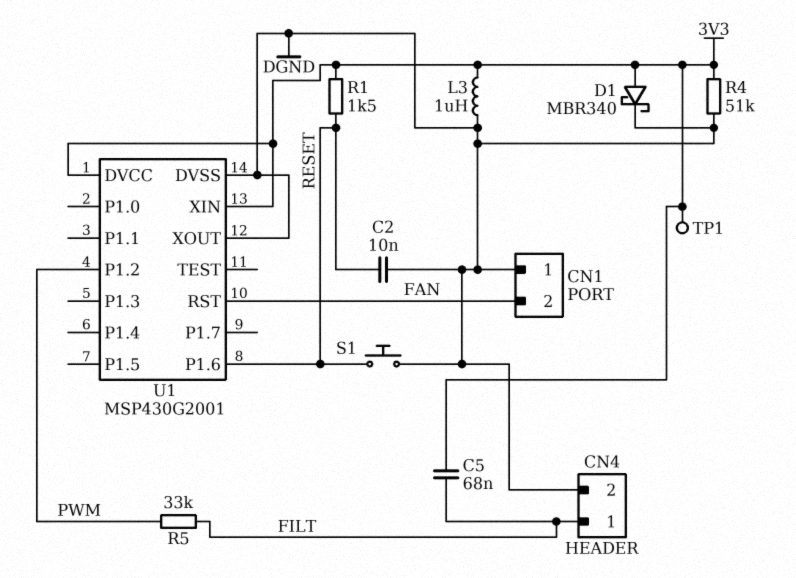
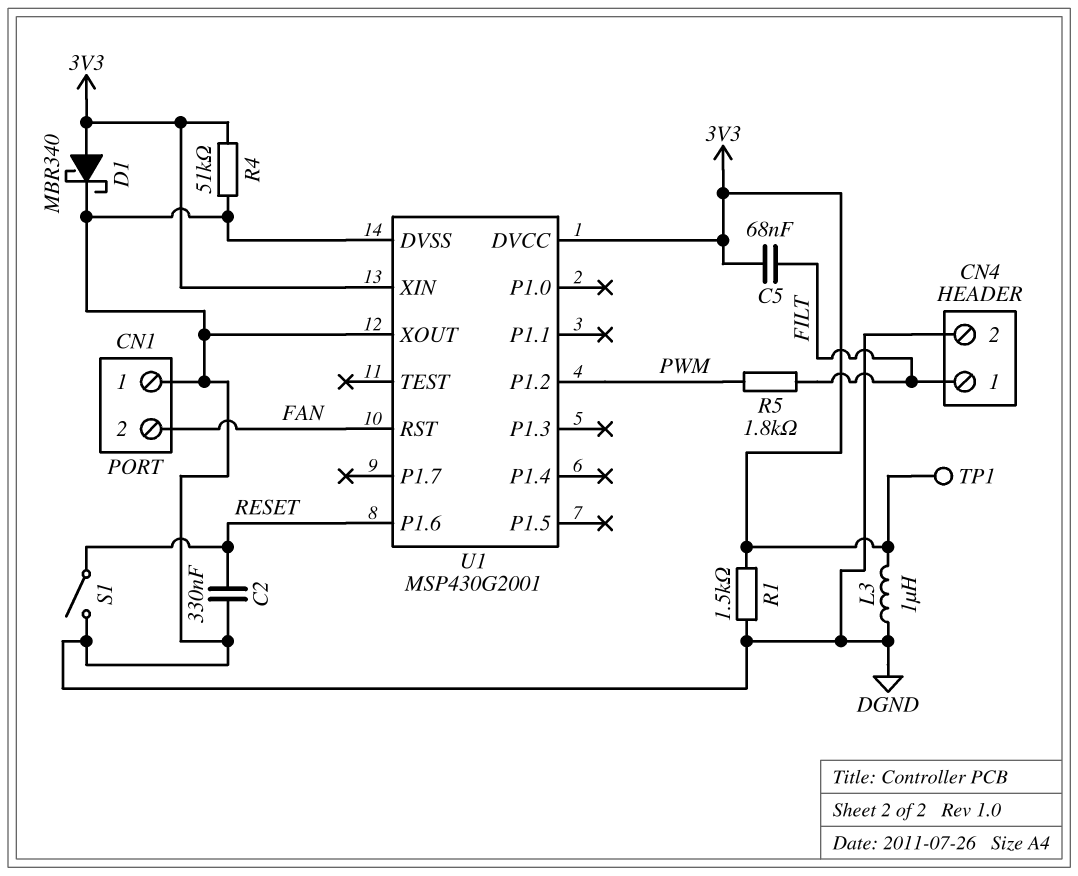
C2: 10nF (DGND, RESET) -> 330nF (DGND, RESET)
R1: 1.5k (3V3, RESET) -> 1.5k (3V3, DGND)
R5: 33k (FILT, PWM) -> 1.8k (FILT, PWM)
S1: button (DGND, RESET) -> switch (DGND, RESET)

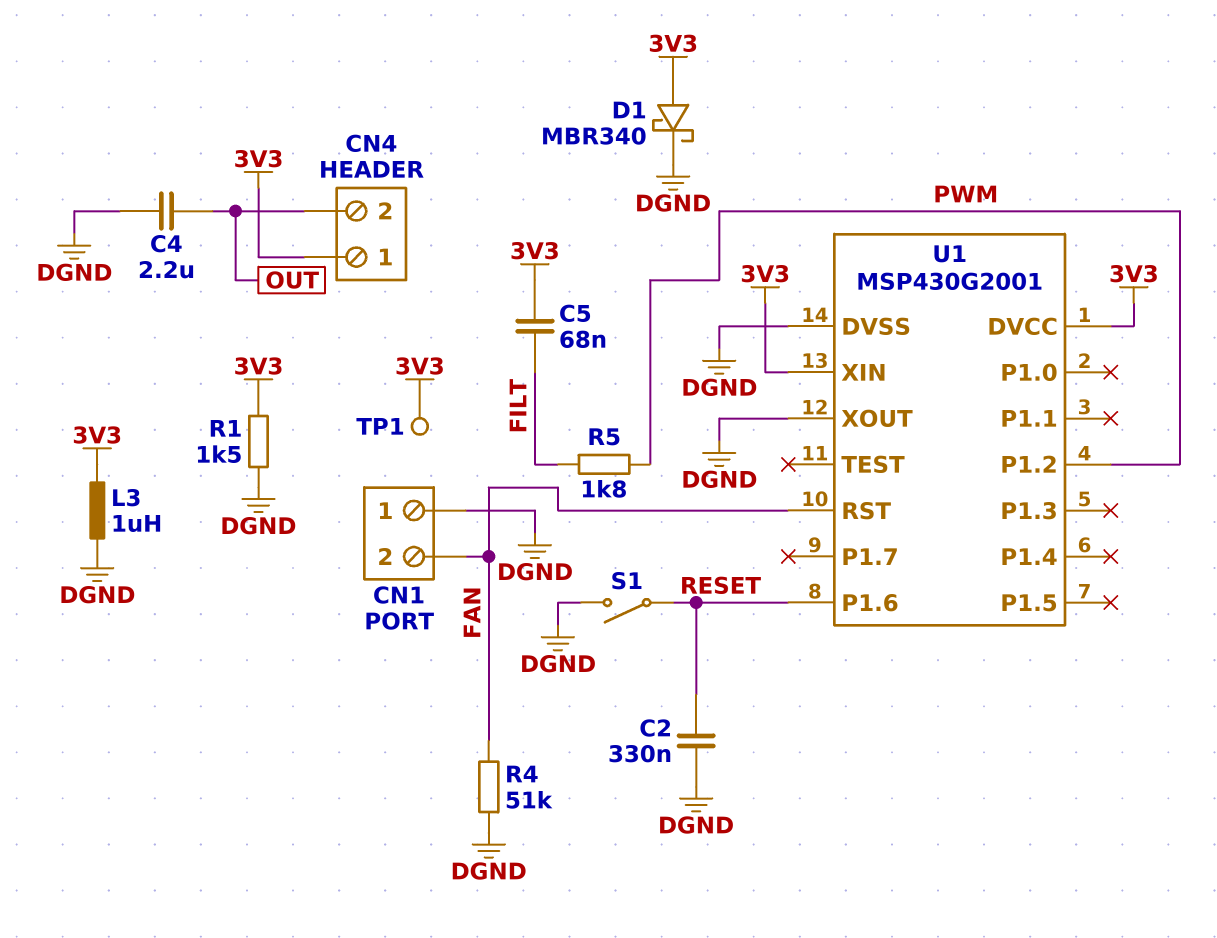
C4: none -> 2.2uF (DGND, OUT)
CN4 pin 1: FILT -> 3V3
CN4 pin 2: DGND -> OUT
R4: 51k (3V3, DGND) -> 51k (DGND, FAN)

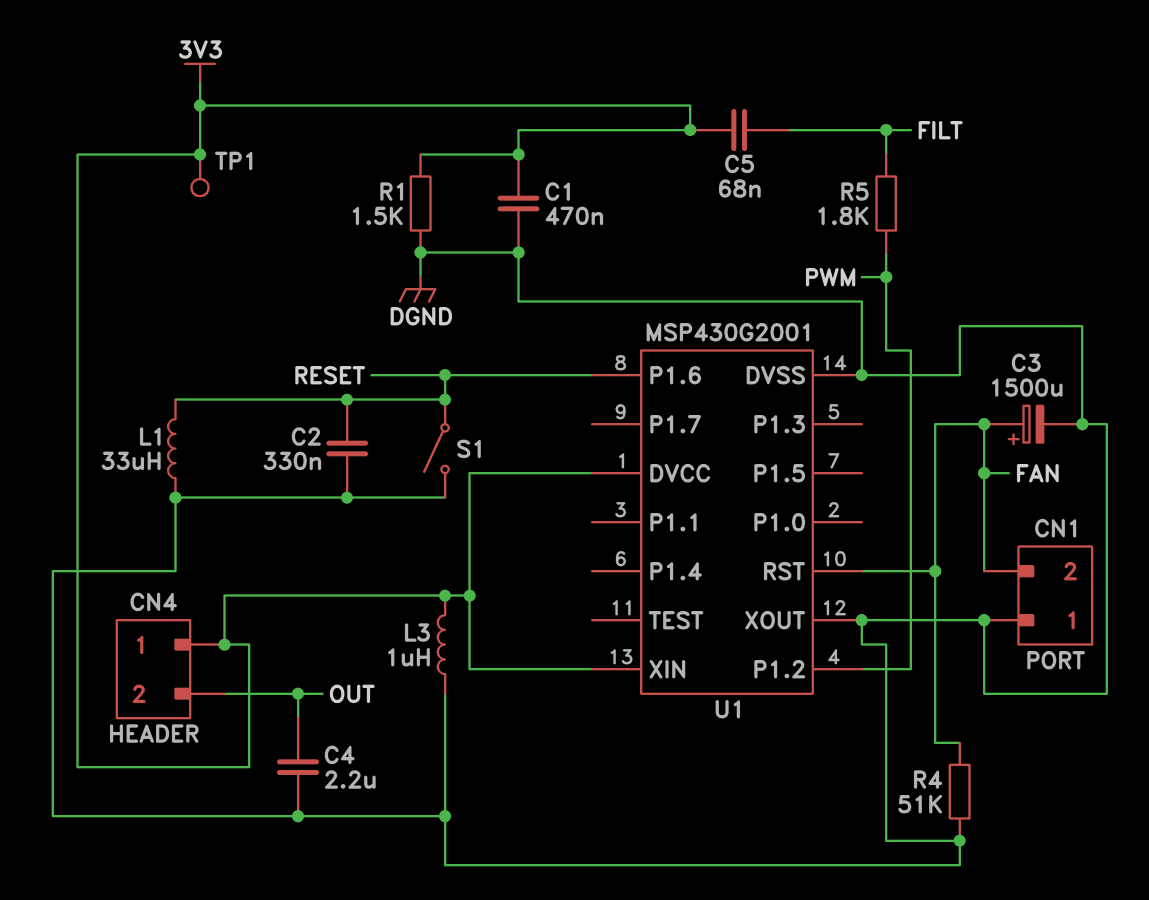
C1: none -> 470nF (3V3, DGND)
C3: none -> 1500uF (plus FAN, minus DGND)
D1: schottky MBR340 (A 3V3, K DGND) -> none
L1: none -> 33uH (DGND, RESET)

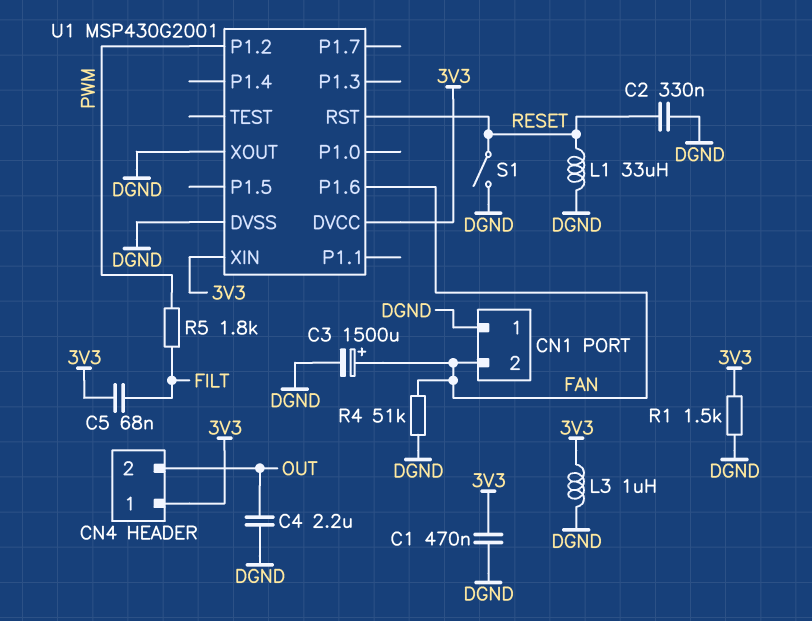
TP1: test point (3V3) -> none
U1 pin P1.6: RESET -> FAN
U1 pin RST: FAN -> RESET

